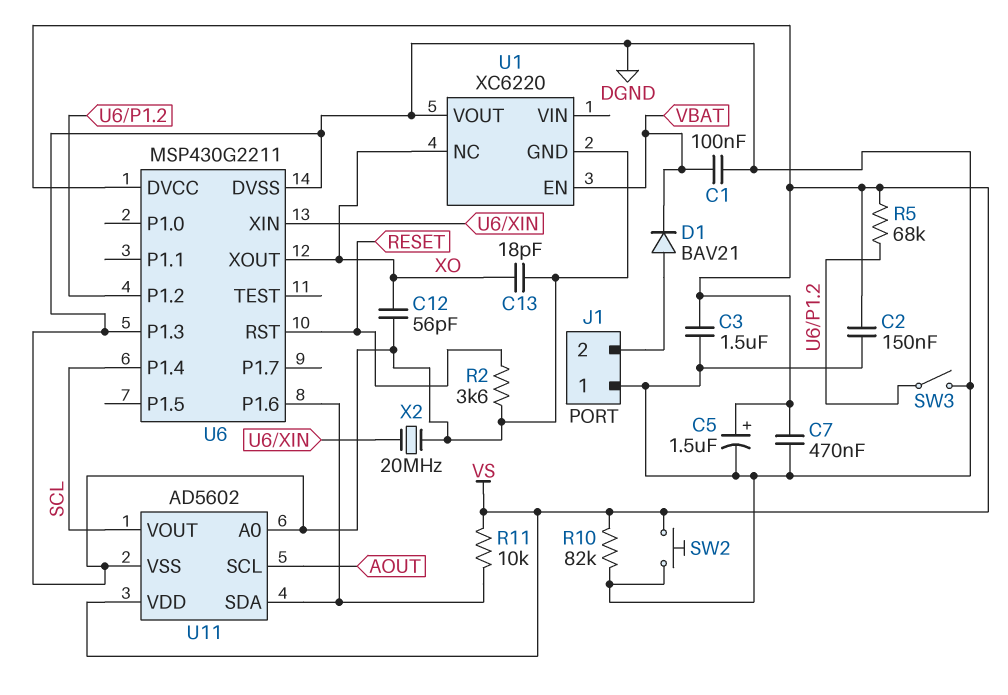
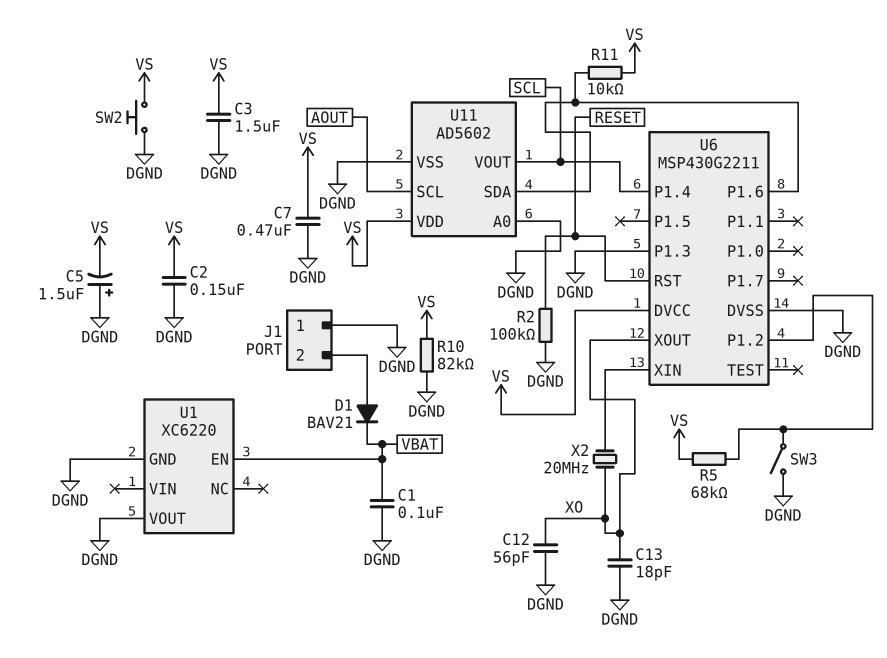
C5: 1.5uF (plus VS, minus DGND) -> 1.5uF (plus DGND, minus VS)
R2: 3.6k (DGND, RESET) -> 100k (DGND, RESET)
U1 pin NC: XO -> none
X2: 20MHz (DGND, U6/XIN) -> 20MHz (U6/XIN, XO)

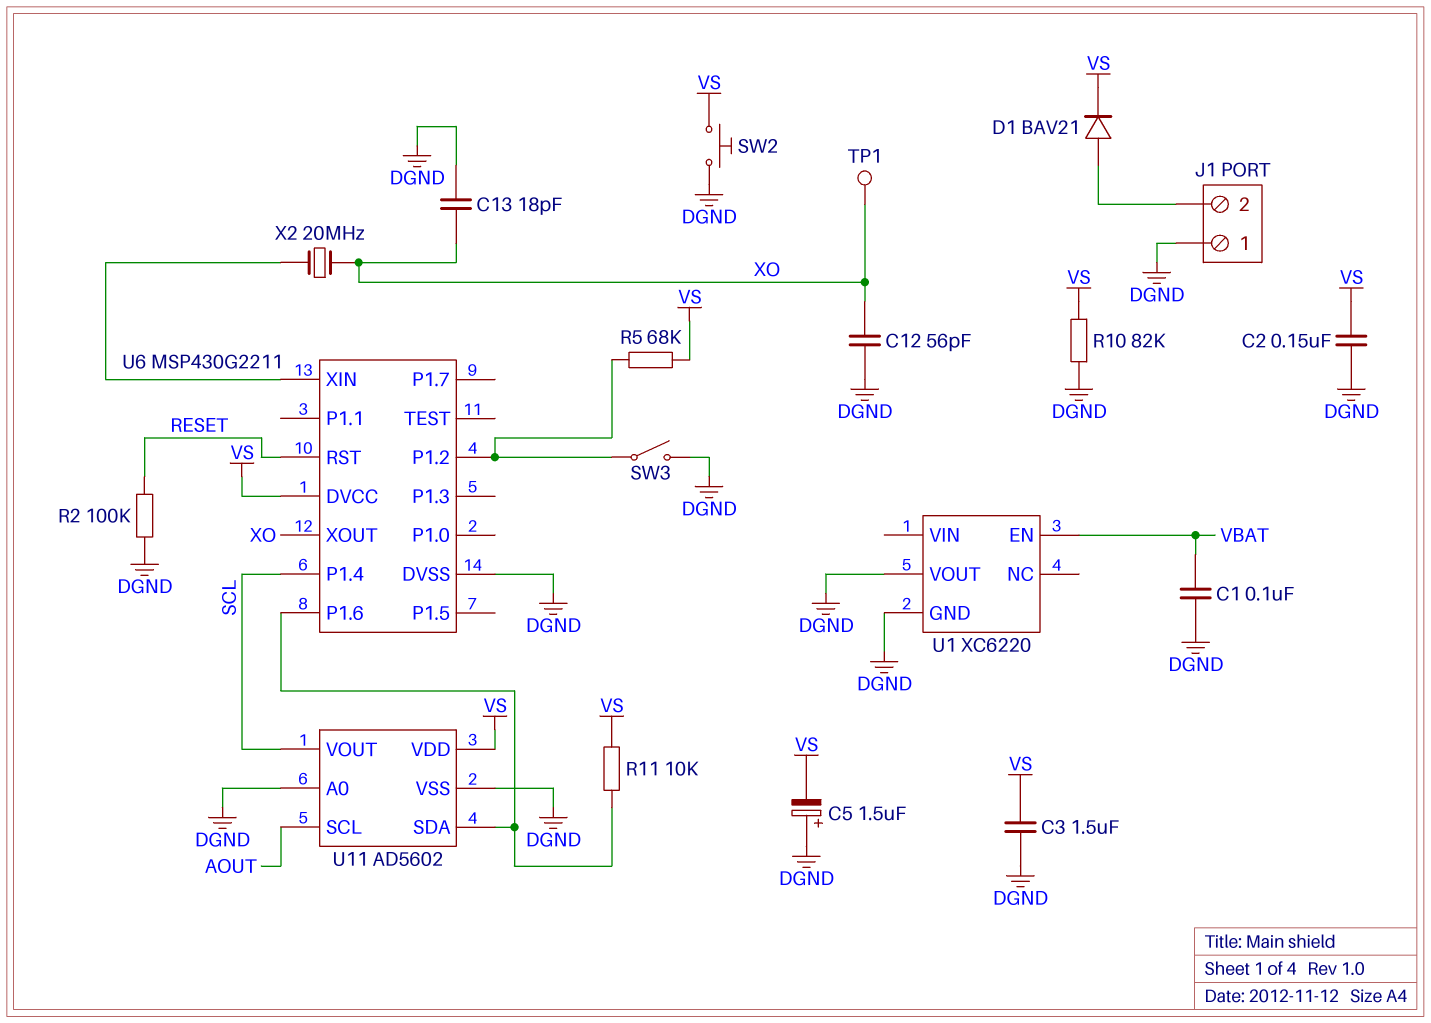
C7: 470nF (DGND, VS) -> none
D1: diode BAV21 (A J1/2, K VBAT) -> diode BAV21 (A J1/2, K VS)
TP1: none -> test point (XO)
U6 pin P1.3: DGND -> none

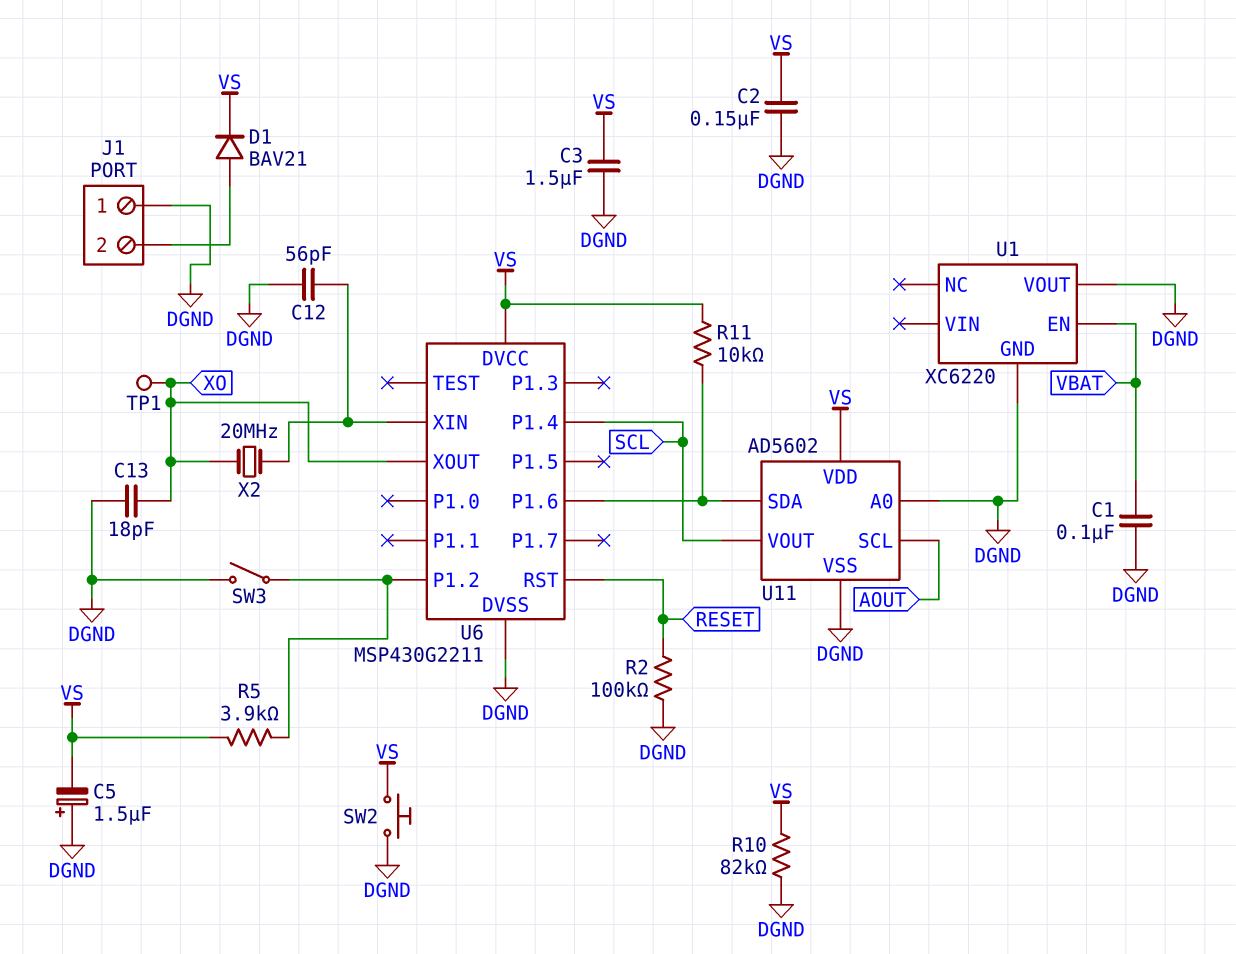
C12: 56pF (DGND, XO) -> 56pF (DGND, U6/XIN)
R5: 68k (U6/P1.2, VS) -> 3.9k (U6/P1.2, VS)

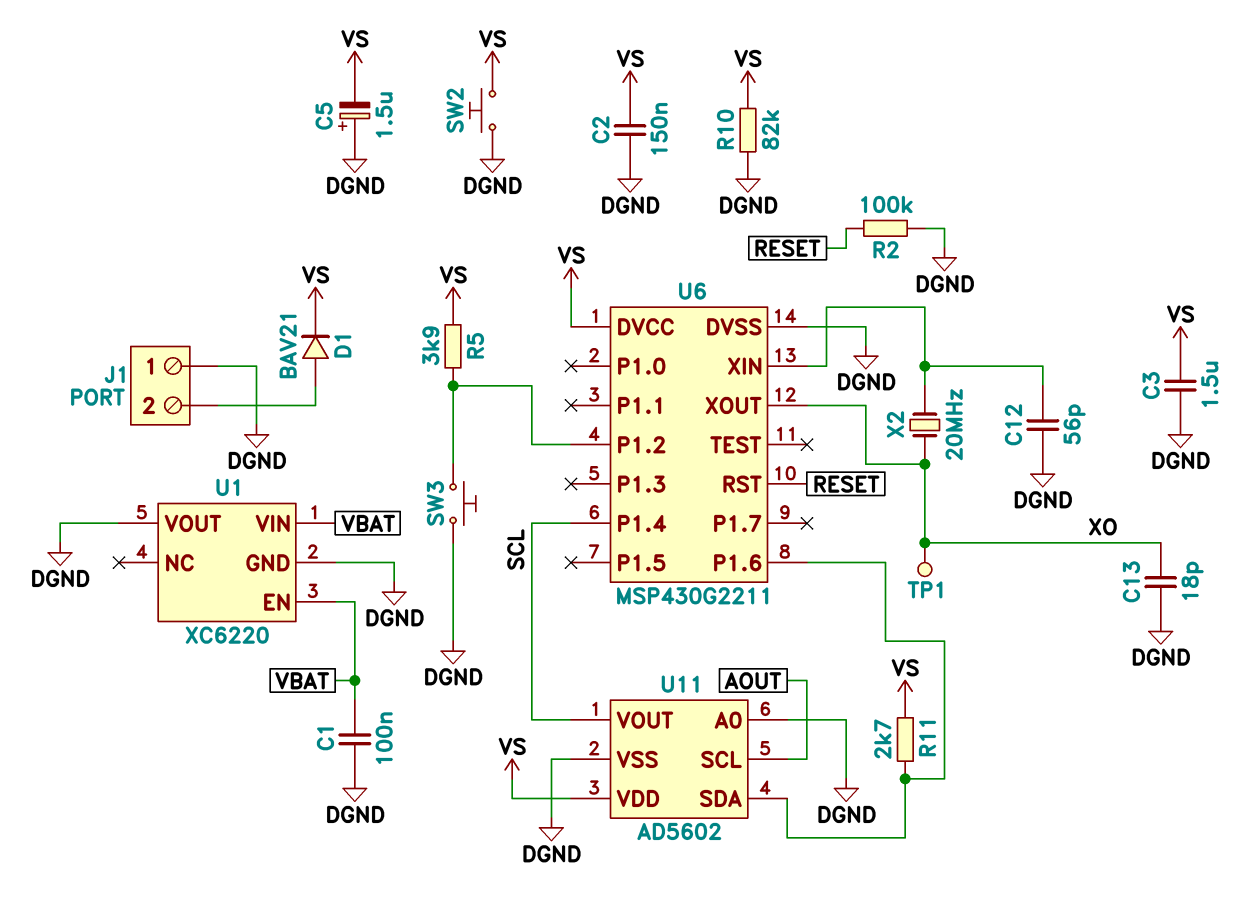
R11: 10k (U6/P1.6, VS) -> 2.7k (U6/P1.6, VS)
SW3: switch (DGND, U6/P1.2) -> button (DGND, U6/P1.2)
U1 pin VIN: none -> VBAT

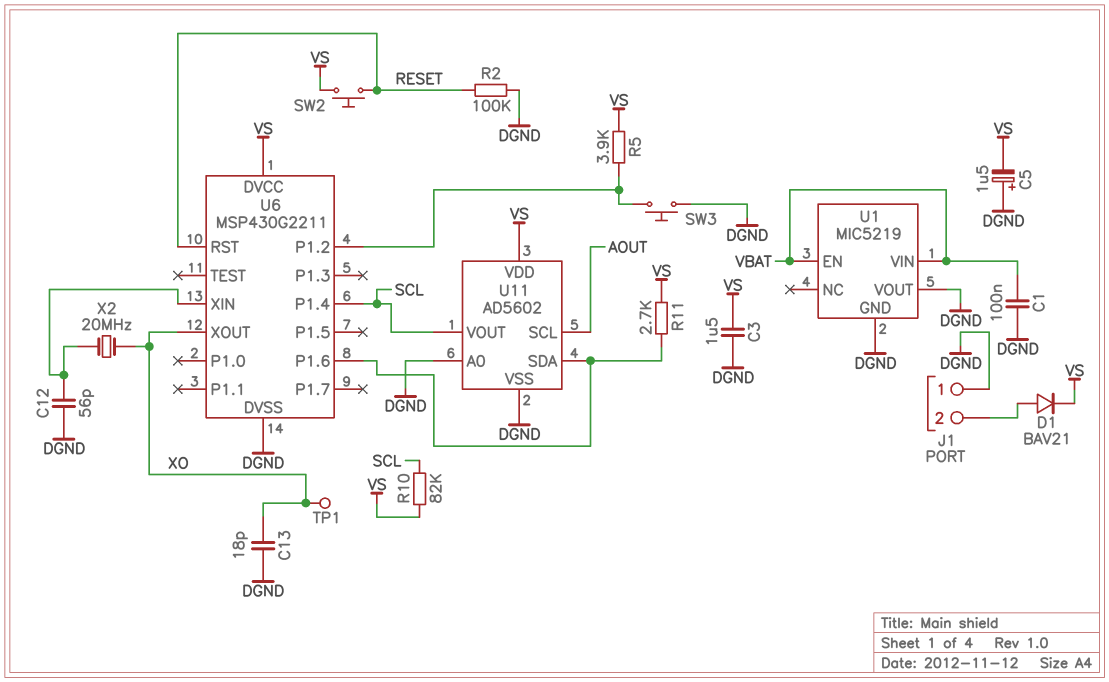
C2: 150nF (DGND, VS) -> none
R10: 82k (DGND, VS) -> 82k (SCL, VS)
SW2: button (DGND, VS) -> button (RESET, VS)
U1: XC6220 -> MIC5219

